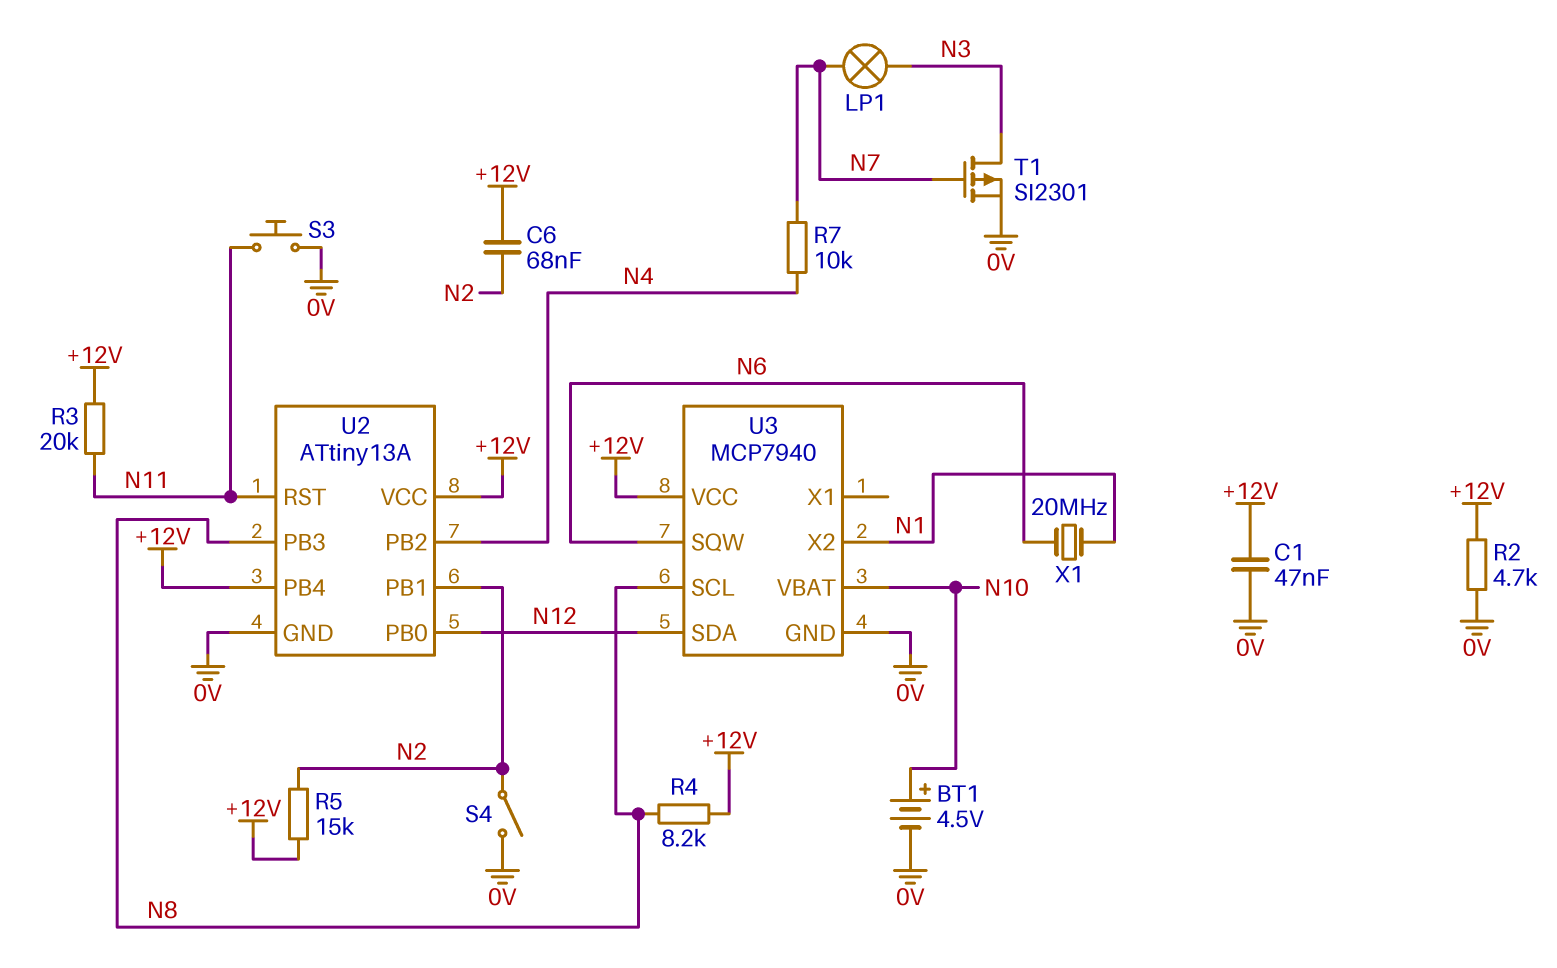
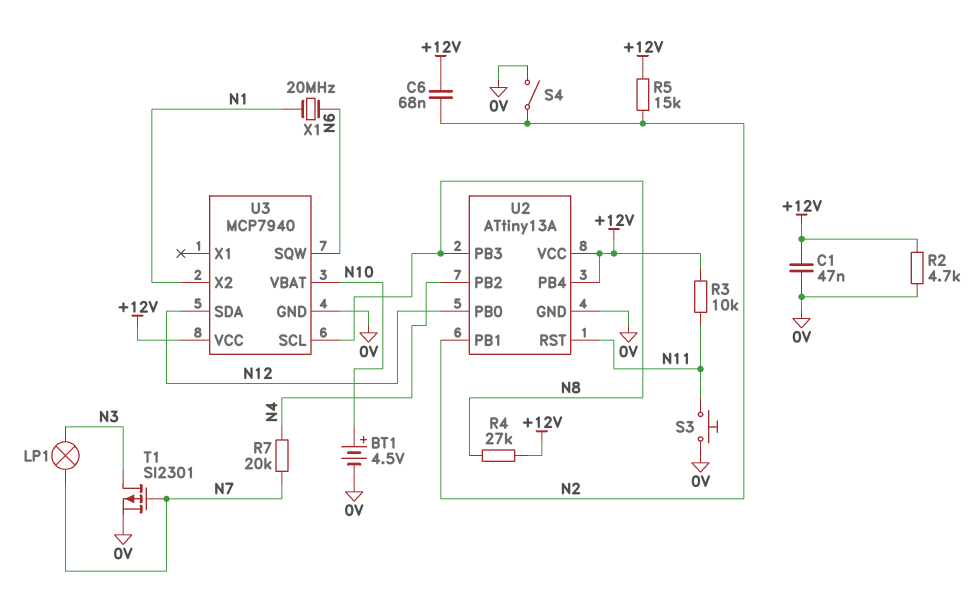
R3: 20k (+12V, N11) -> 10k (+12V, N11)
R4: 8.2k (+12V, N8) -> 27k (+12V, N8)
R7: 10k (N4, N7) -> 20k (N4, N7)

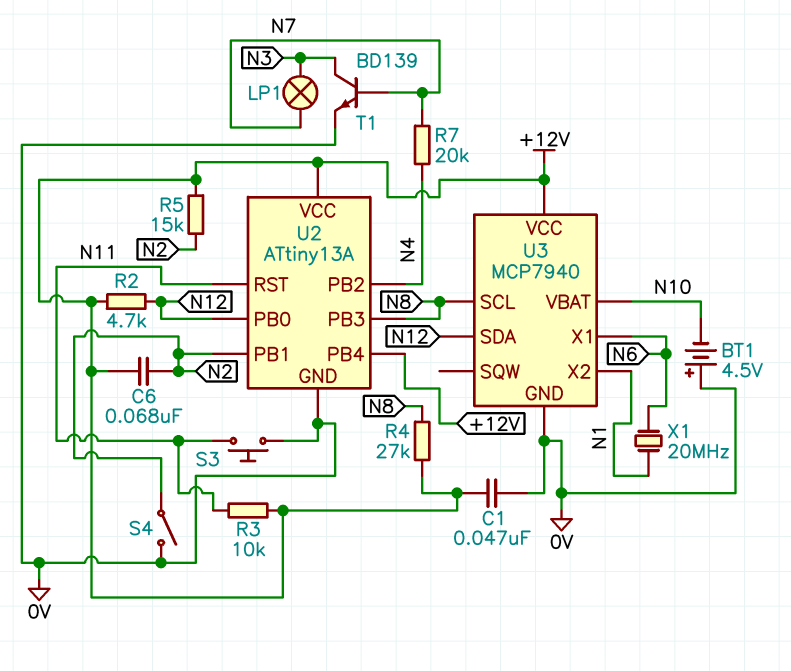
BT1: 4.5V (plus N10, minus 0V) -> 4.5V (plus 0V, minus N10)
R2: 4.7k (+12V, 0V) -> 4.7k (+12V, N12)
T1: PMOS SI2301 (G N7, D N3, S 0V) -> NPN BD139 (B N7, C N3, E 0V)
U3 pin SQW: N6 -> none
U3 pin X1: none -> N6

